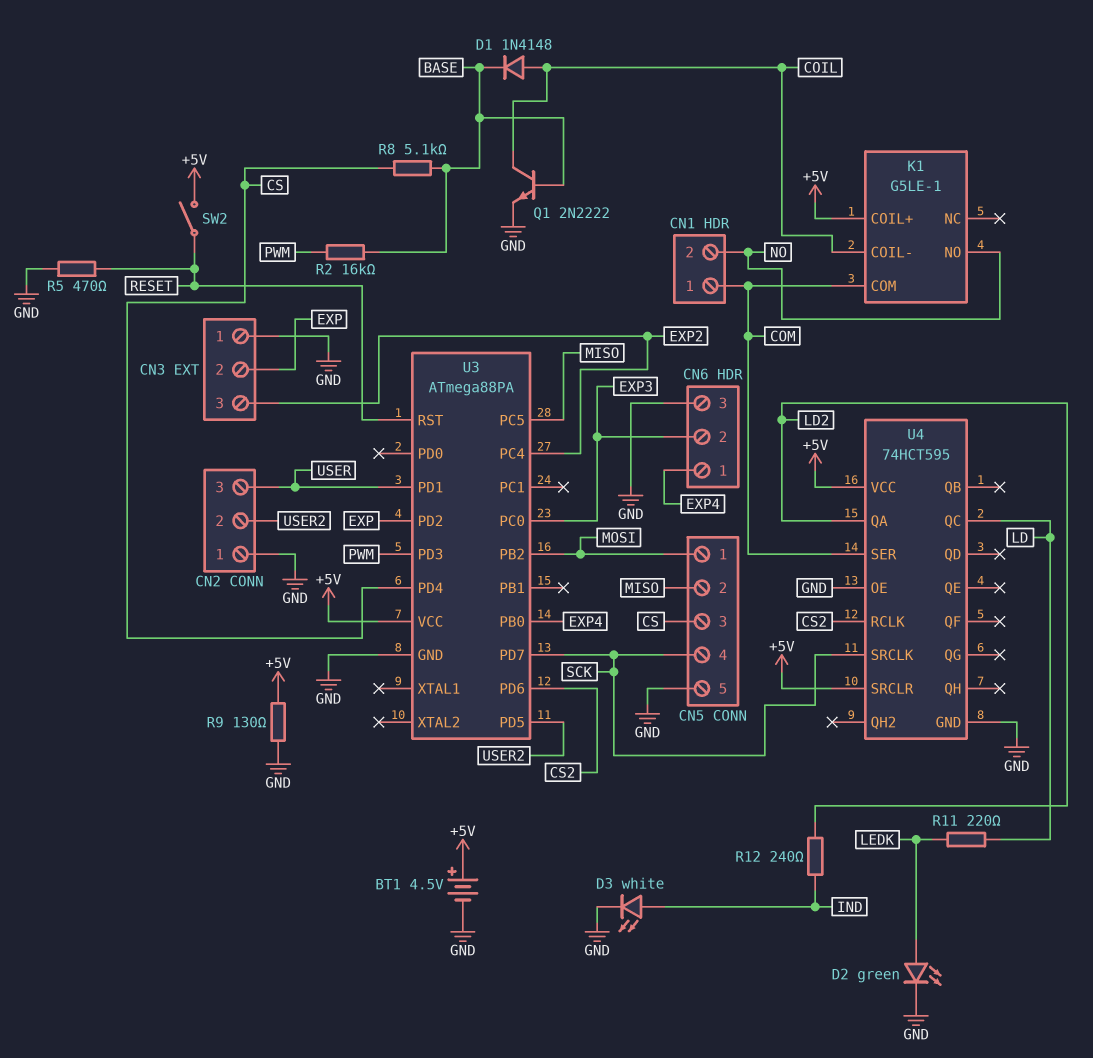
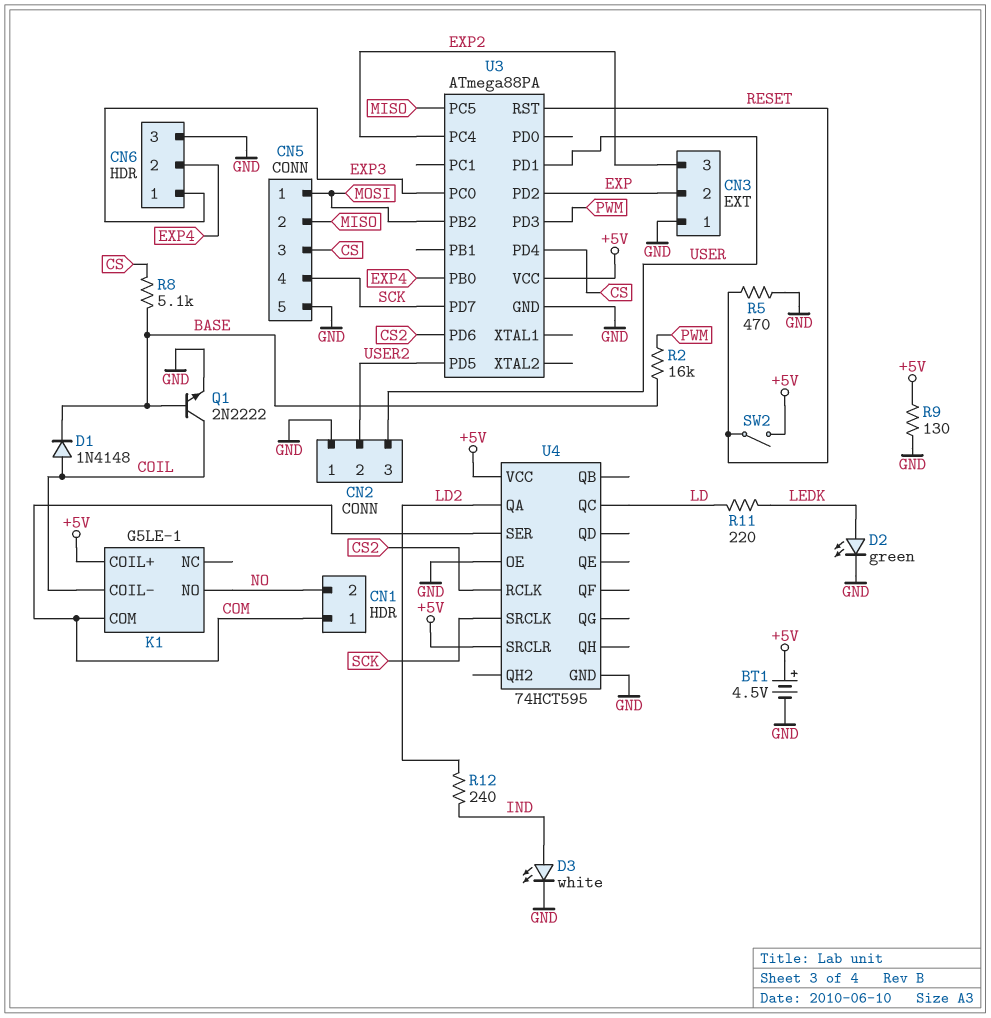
CN6 pin 1: EXP4 -> EXP3
CN6 pin 2: EXP3 -> EXP4

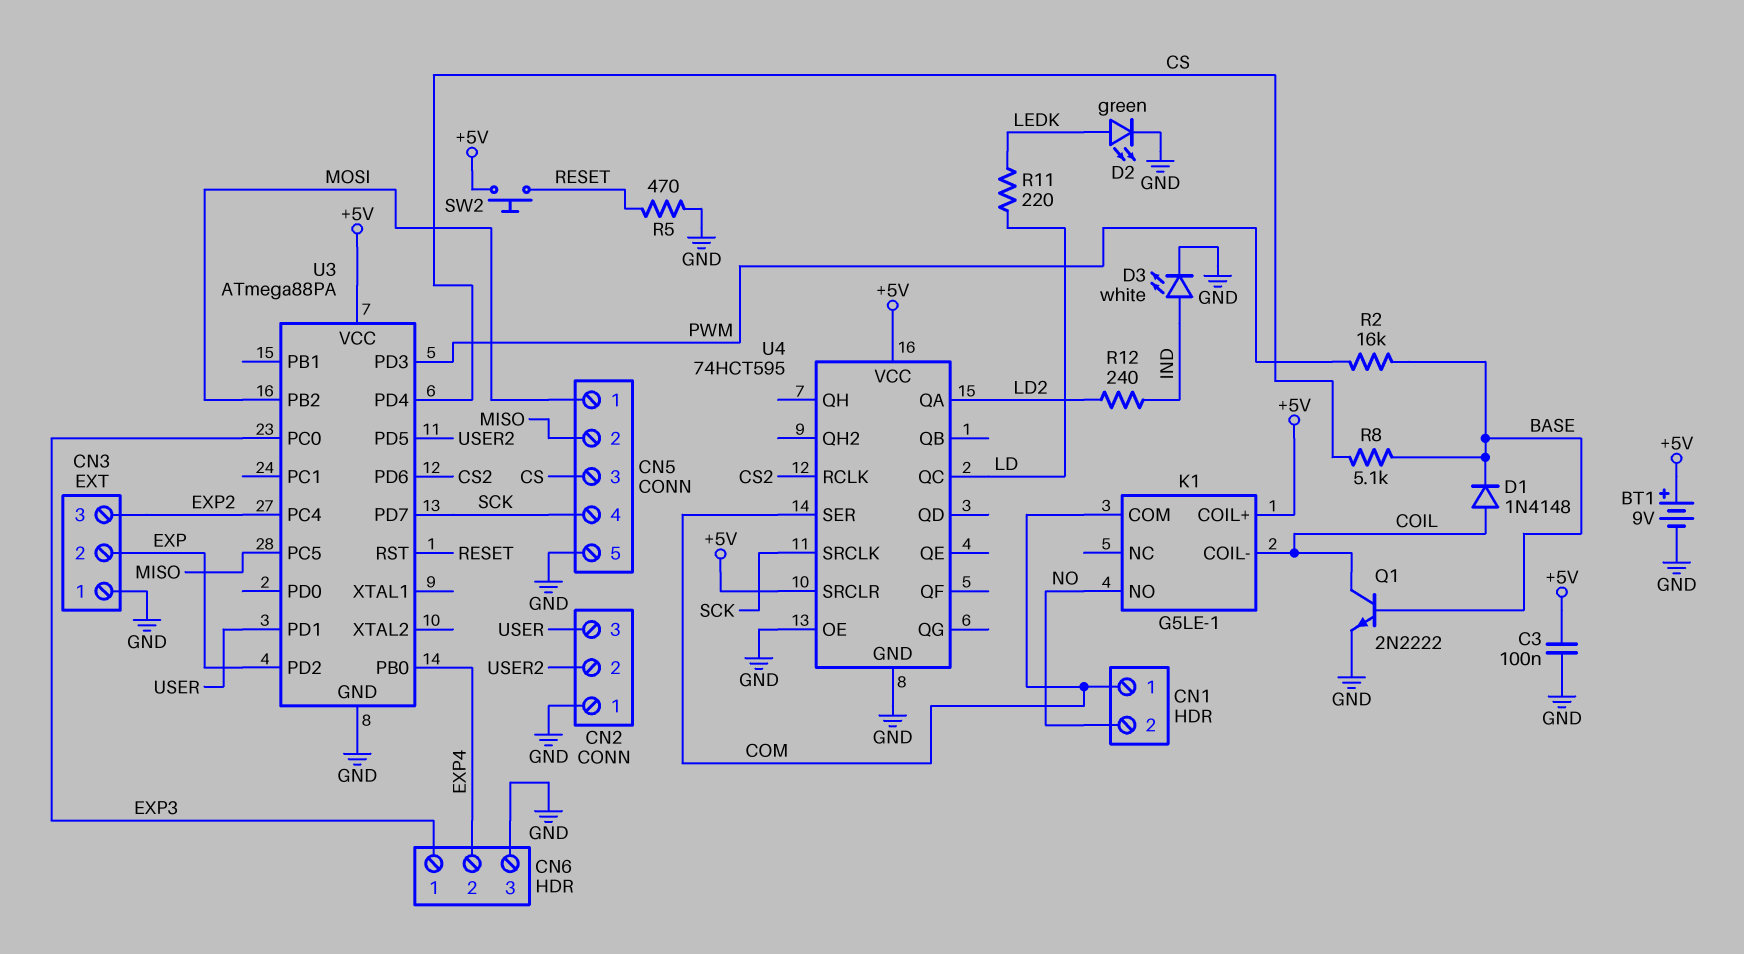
BT1: 4.5V (plus +5V, minus GND) -> 9V (plus +5V, minus GND)
C3: none -> 100nF (+5V, GND)
R9: 130 (+5V, GND) -> none
SW2: switch (+5V, RESET) -> button (+5V, RESET)

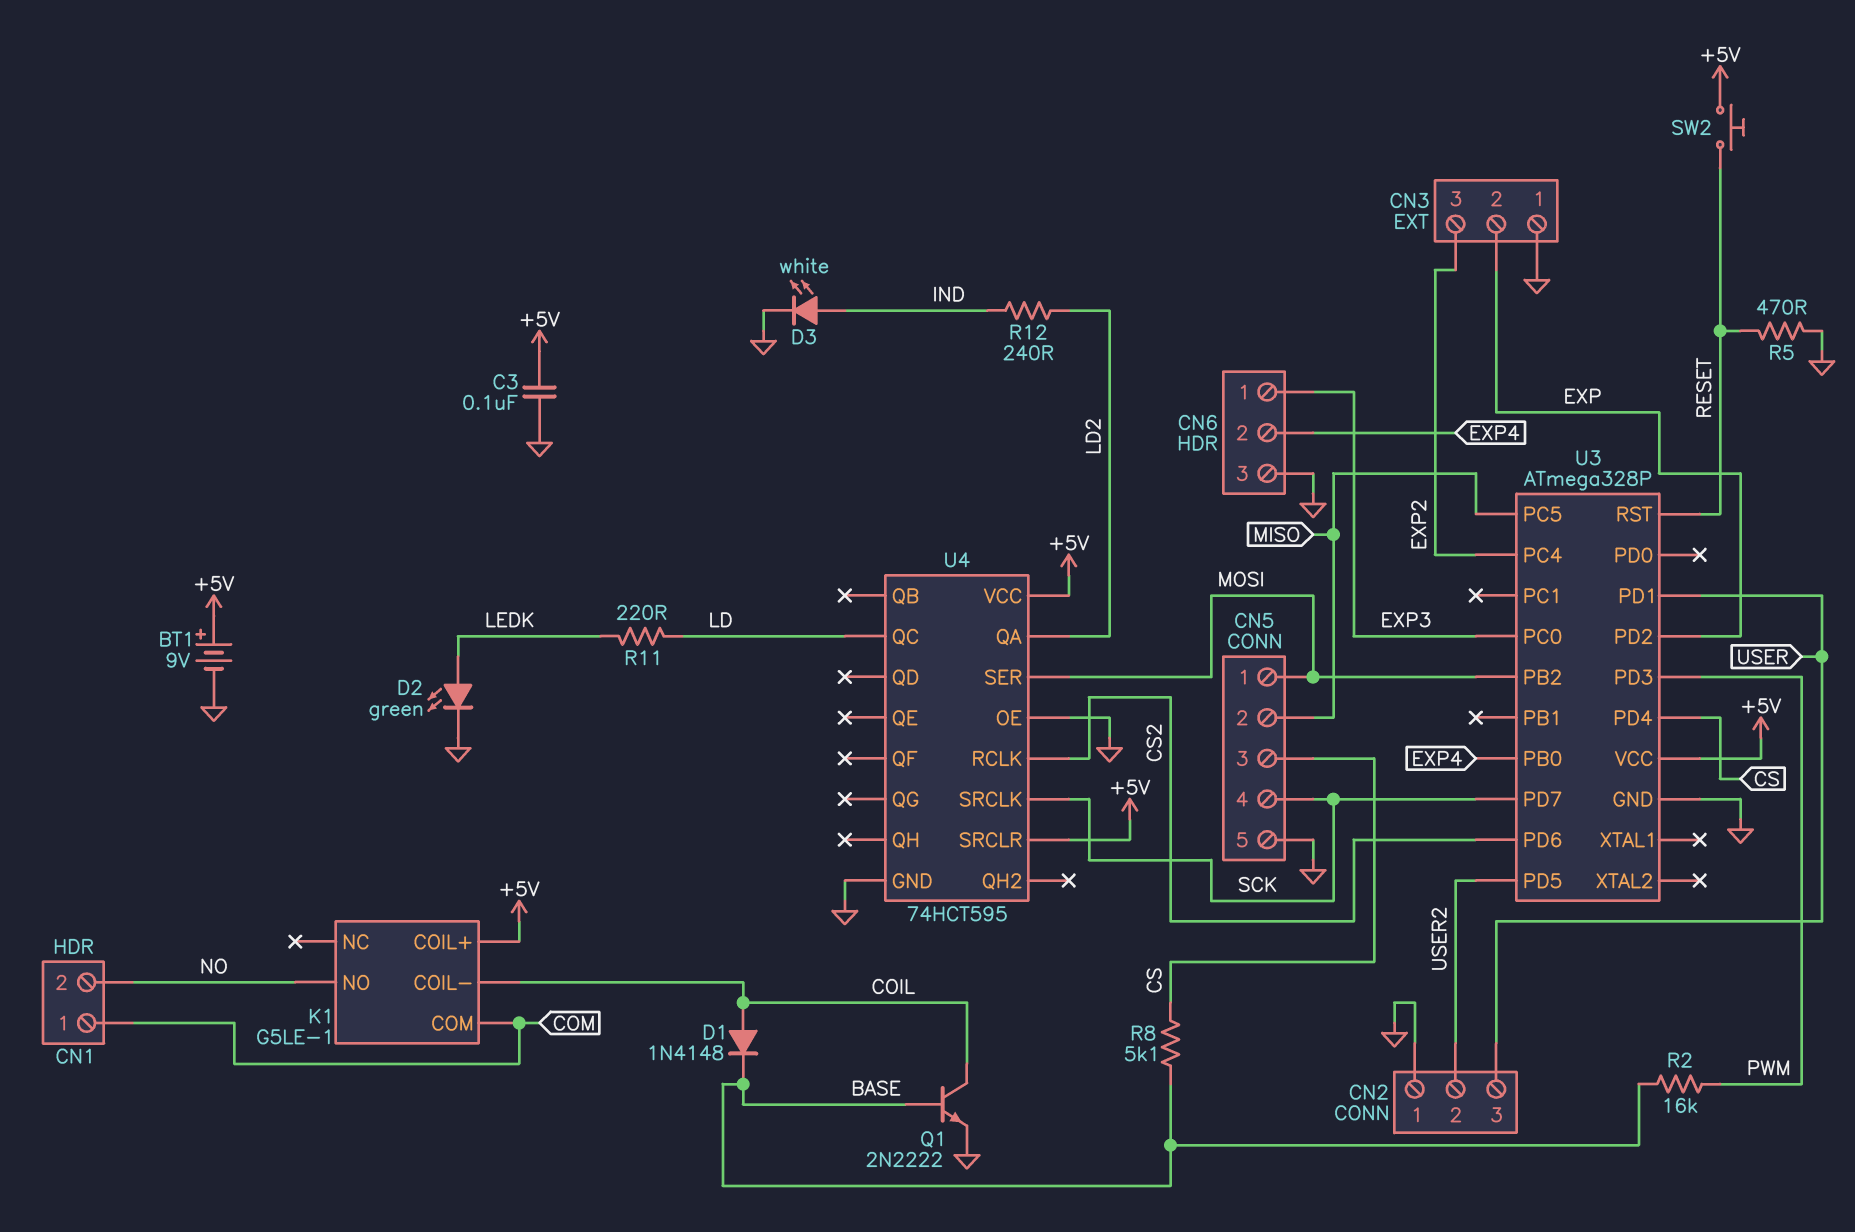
U3: ATmega88PA -> ATmega328P
U4 pin SER: COM -> MOSI

